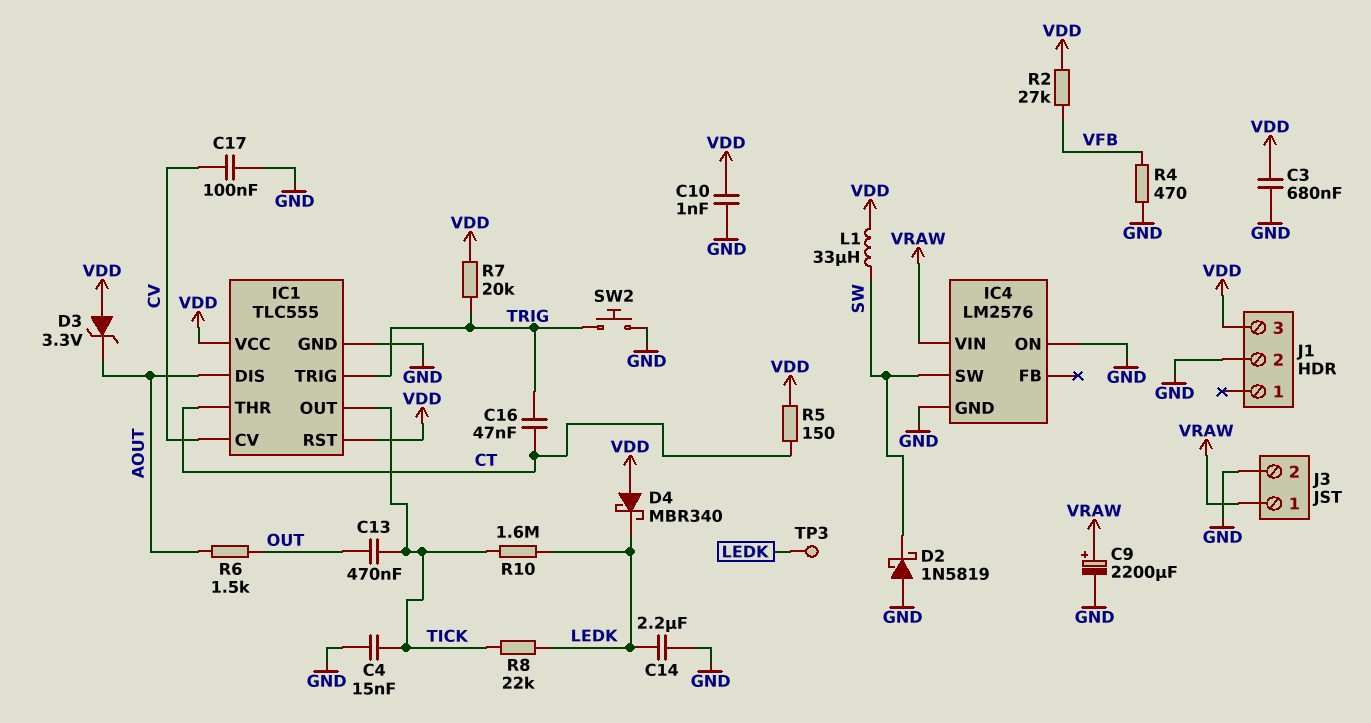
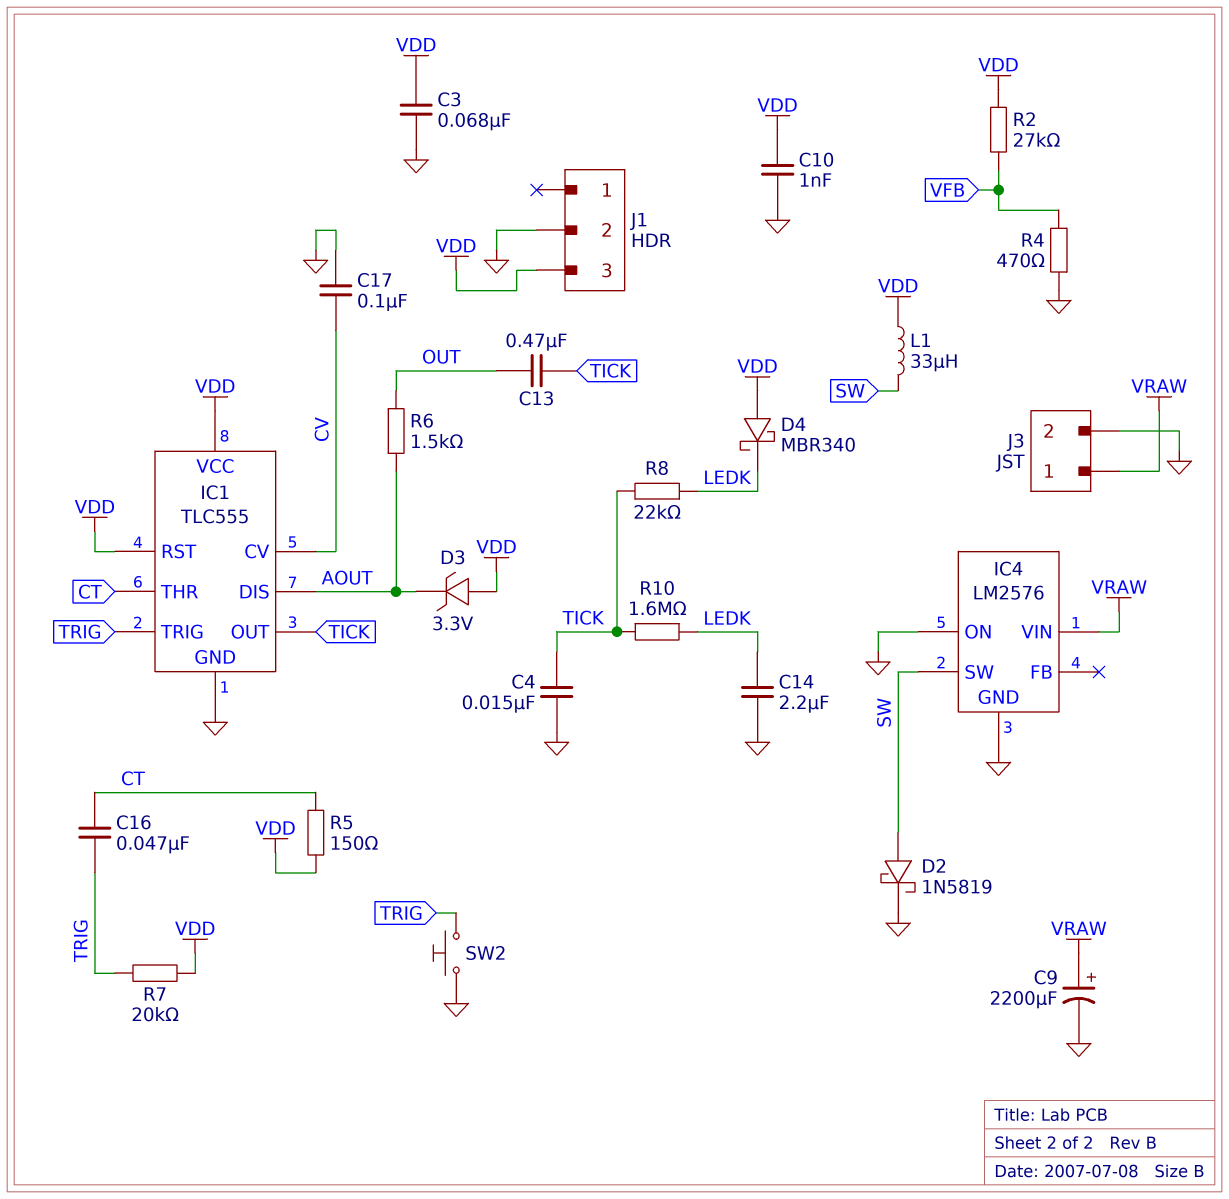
C3: 680nF (GND, VDD) -> 68nF (GND, VDD)
D2: schottky 1N5819 (A GND, K SW) -> schottky 1N5819 (A SW, K GND)
TP3: test point (LEDK) -> none

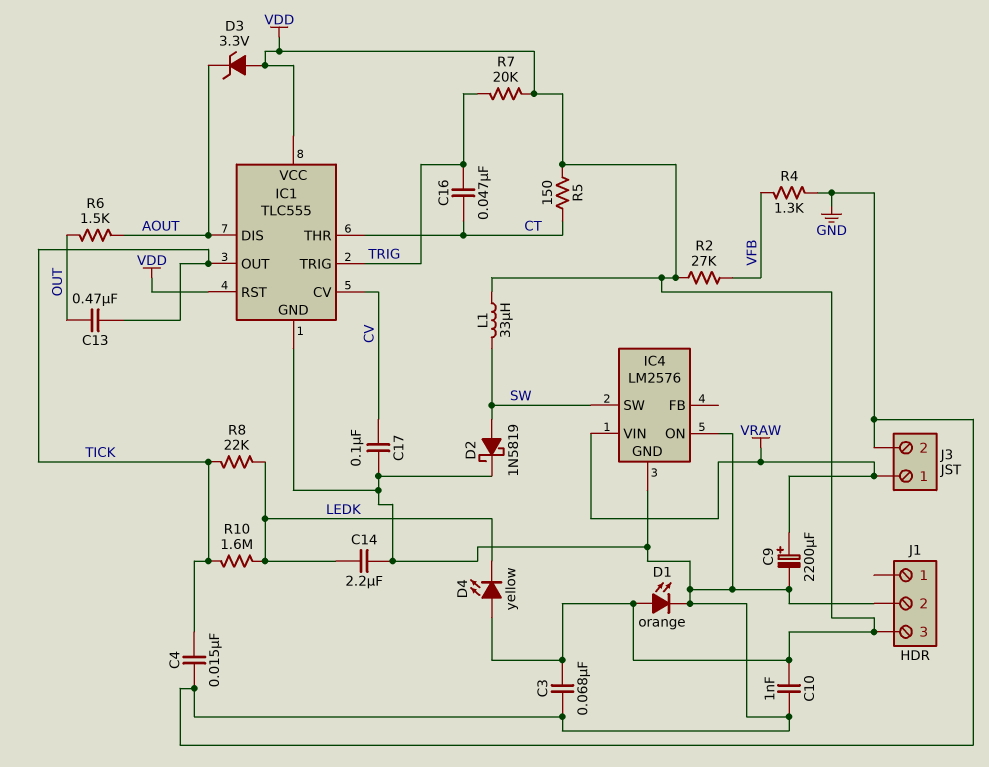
D1: none -> LED orange (A VDD, K GND)
D4: schottky MBR340 (A VDD, K LEDK) -> LED yellow (A VDD, K LEDK)
R4: 470 (GND, VFB) -> 1.3k (GND, VFB)
SW2: button (GND, TRIG) -> none

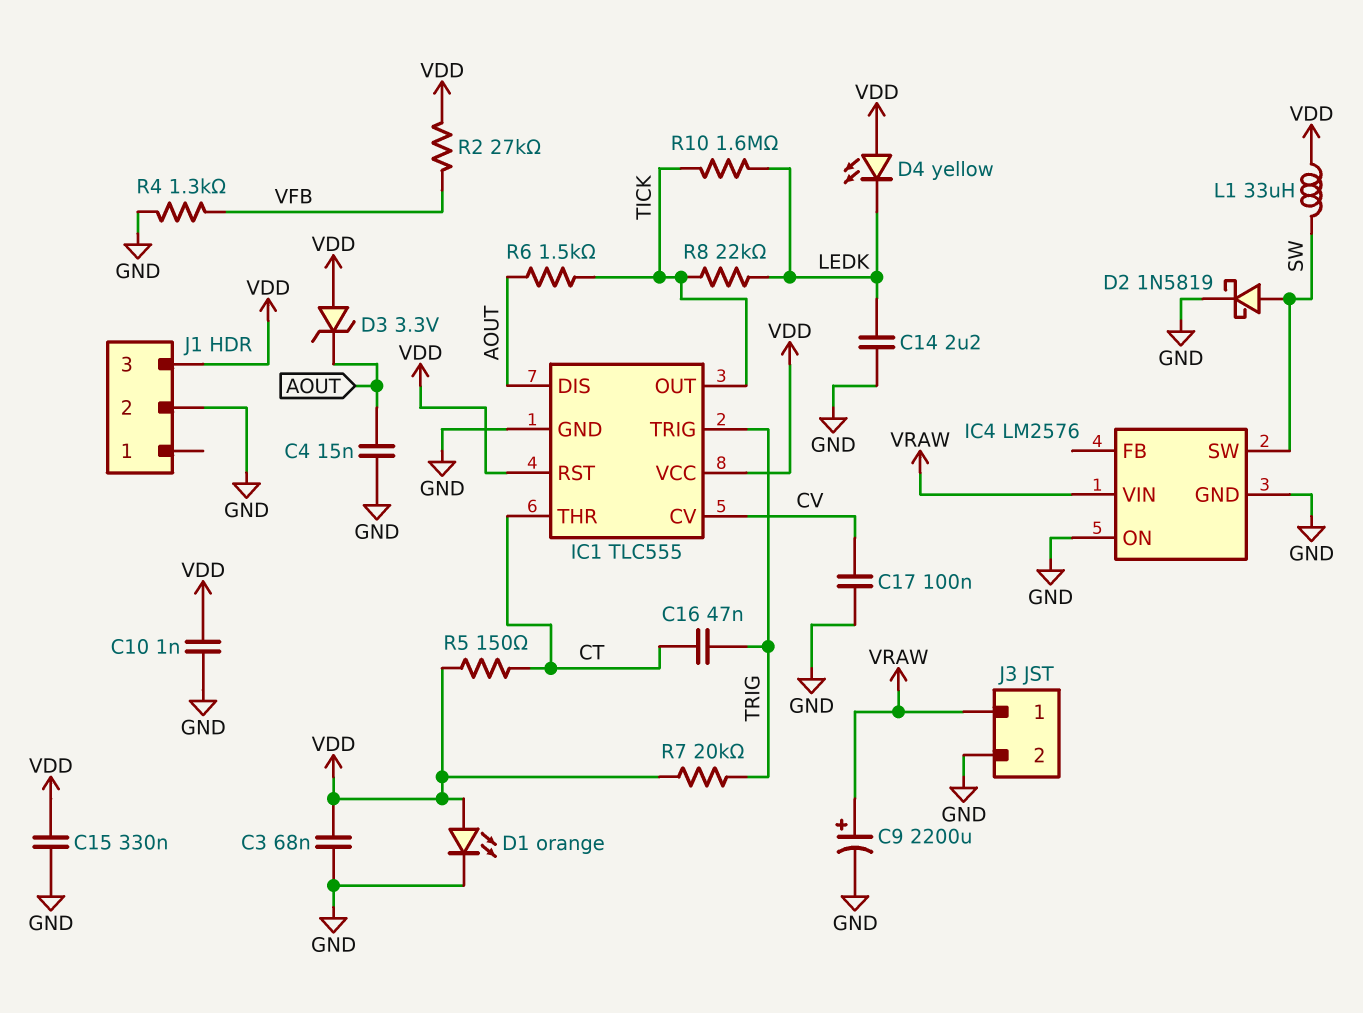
C4: 15nF (GND, TICK) -> 15nF (AOUT, GND)
C13: 470nF (OUT, TICK) -> none
C15: none -> 330nF (GND, VDD)
R6: 1.5k (AOUT, OUT) -> 1.5k (AOUT, TICK)

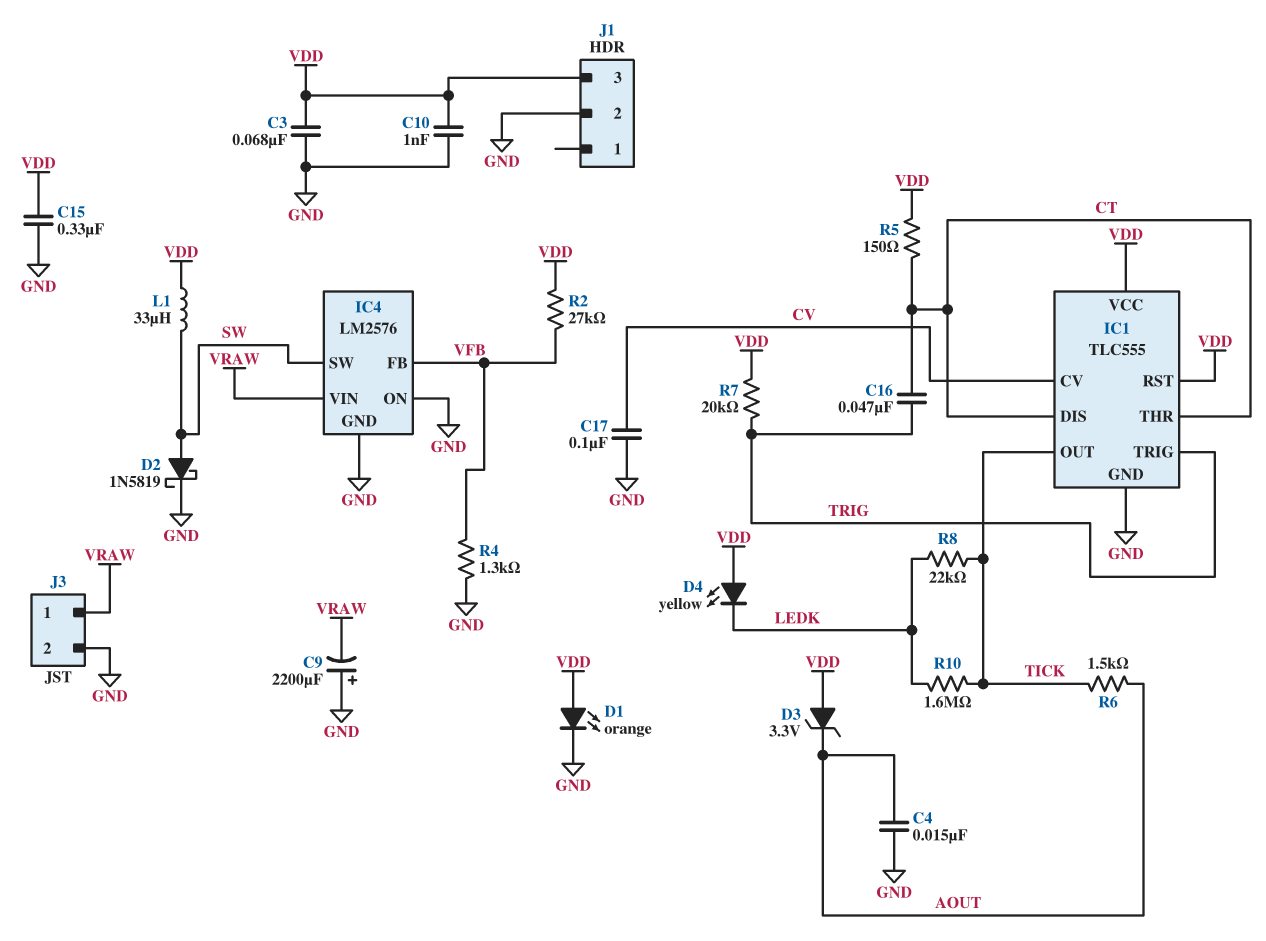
C9: 2200uF (plus VRAW, minus GND) -> 2200uF (plus GND, minus VRAW)
C14: 2.2uF (GND, LEDK) -> none
IC1 pin DIS: AOUT -> CT
IC4 pin FB: none -> VFB

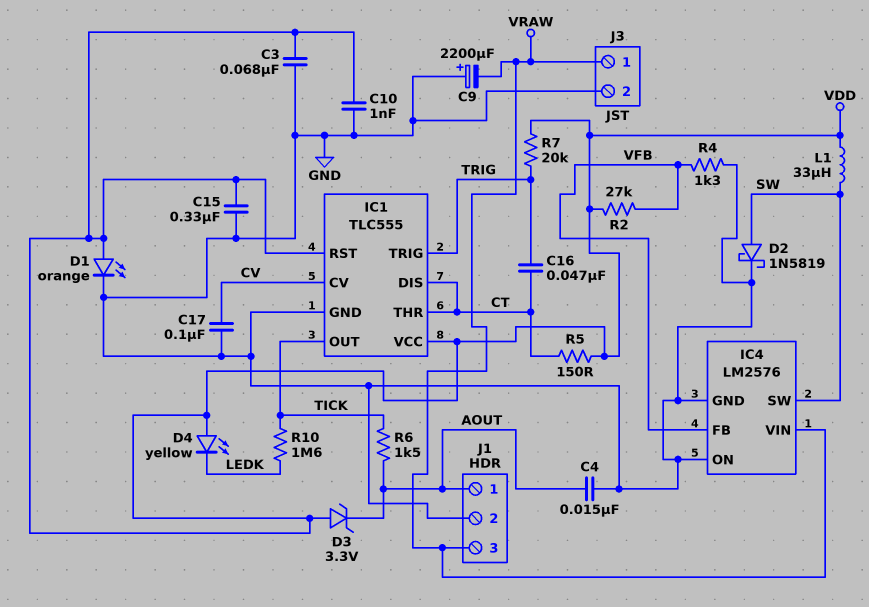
J1 pin 1: none -> AOUT
J1 pin 3: VDD -> VRAW
R8: 22k (LEDK, TICK) -> none

